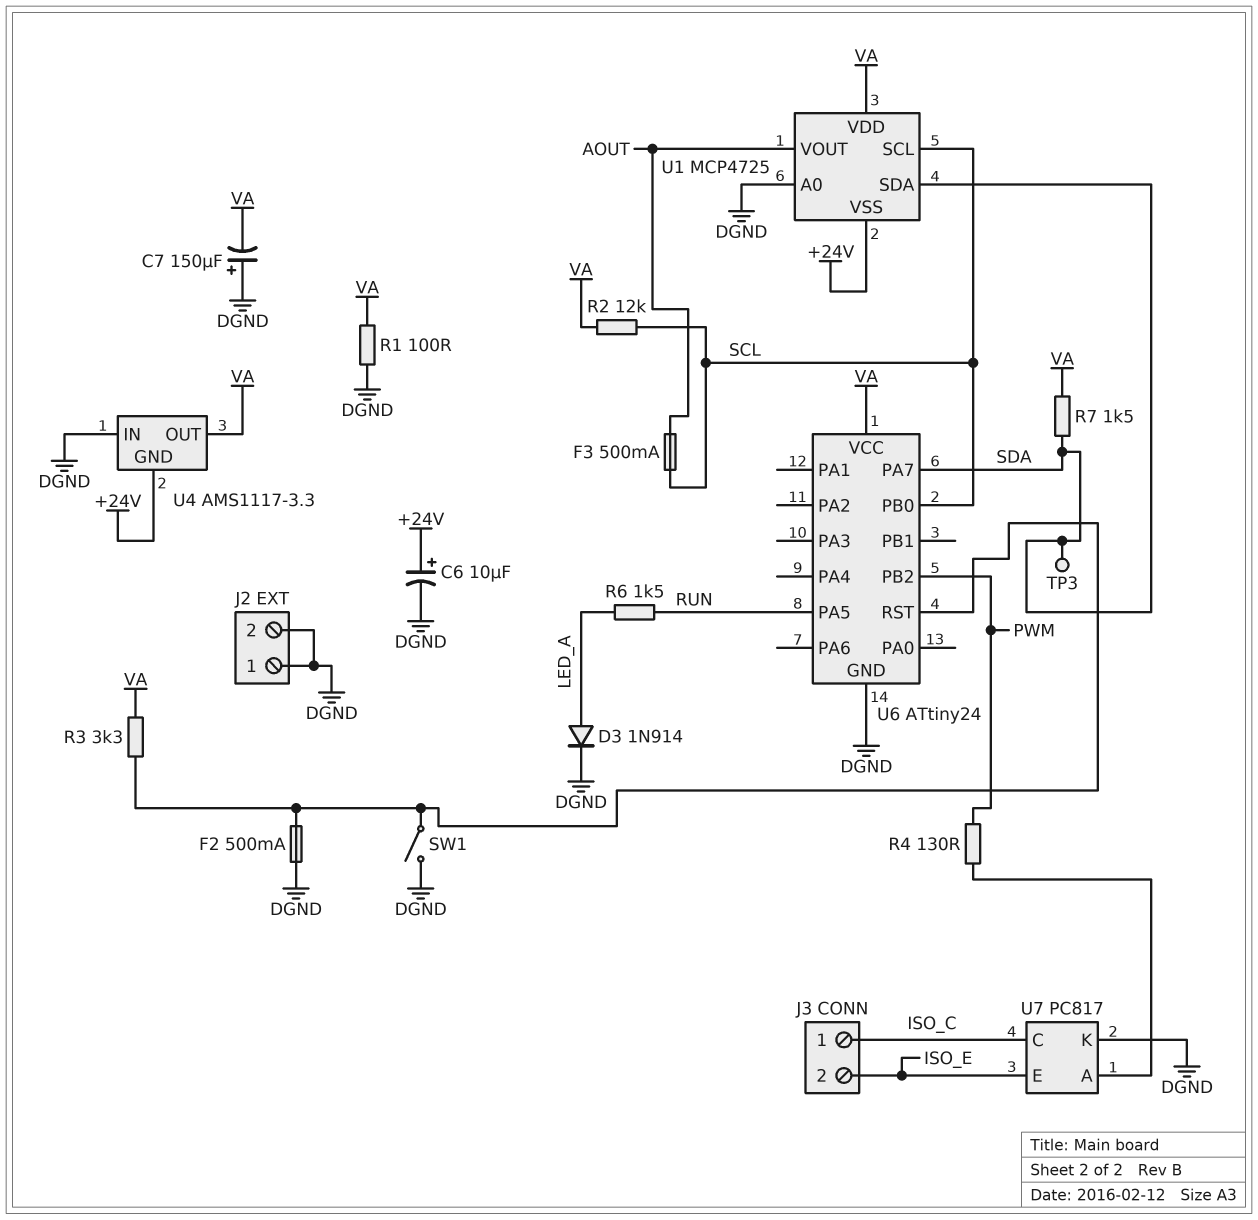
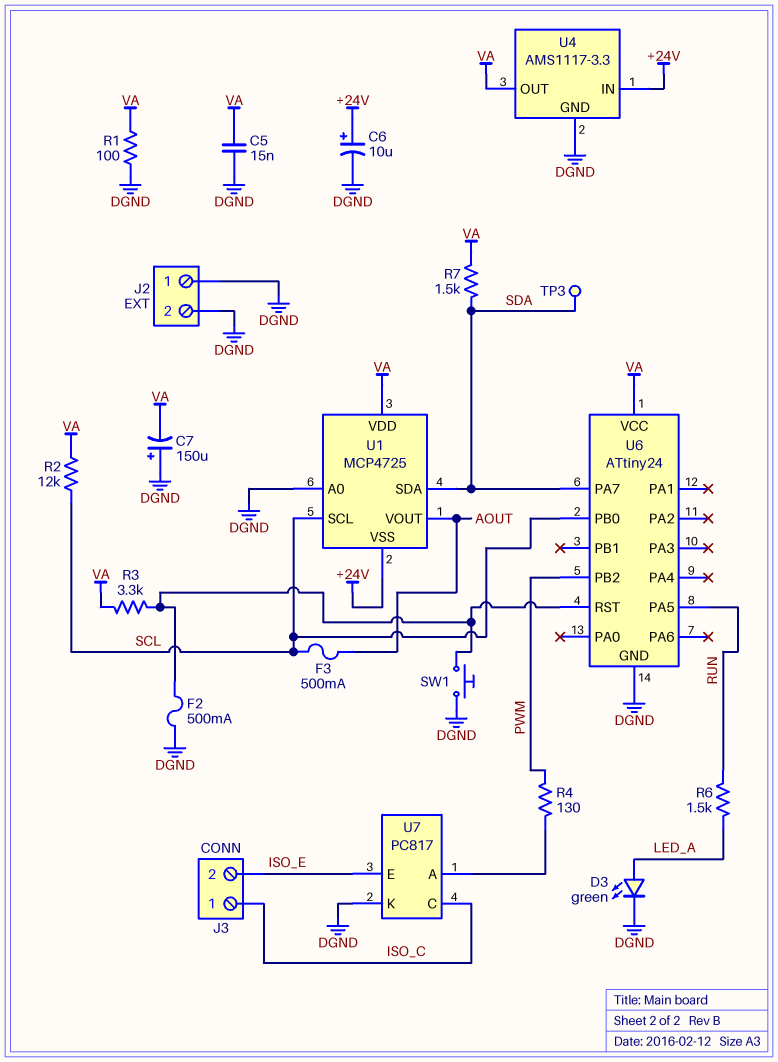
C5: none -> 15nF (DGND, VA)
D3: diode 1N914 (A LED_A, K DGND) -> LED green (A LED_A, K DGND)
SW1: switch (DGND, U6/RST) -> button (DGND, U6/RST)
U4 pin GND: +24V -> DGND
U4 pin IN: DGND -> +24V

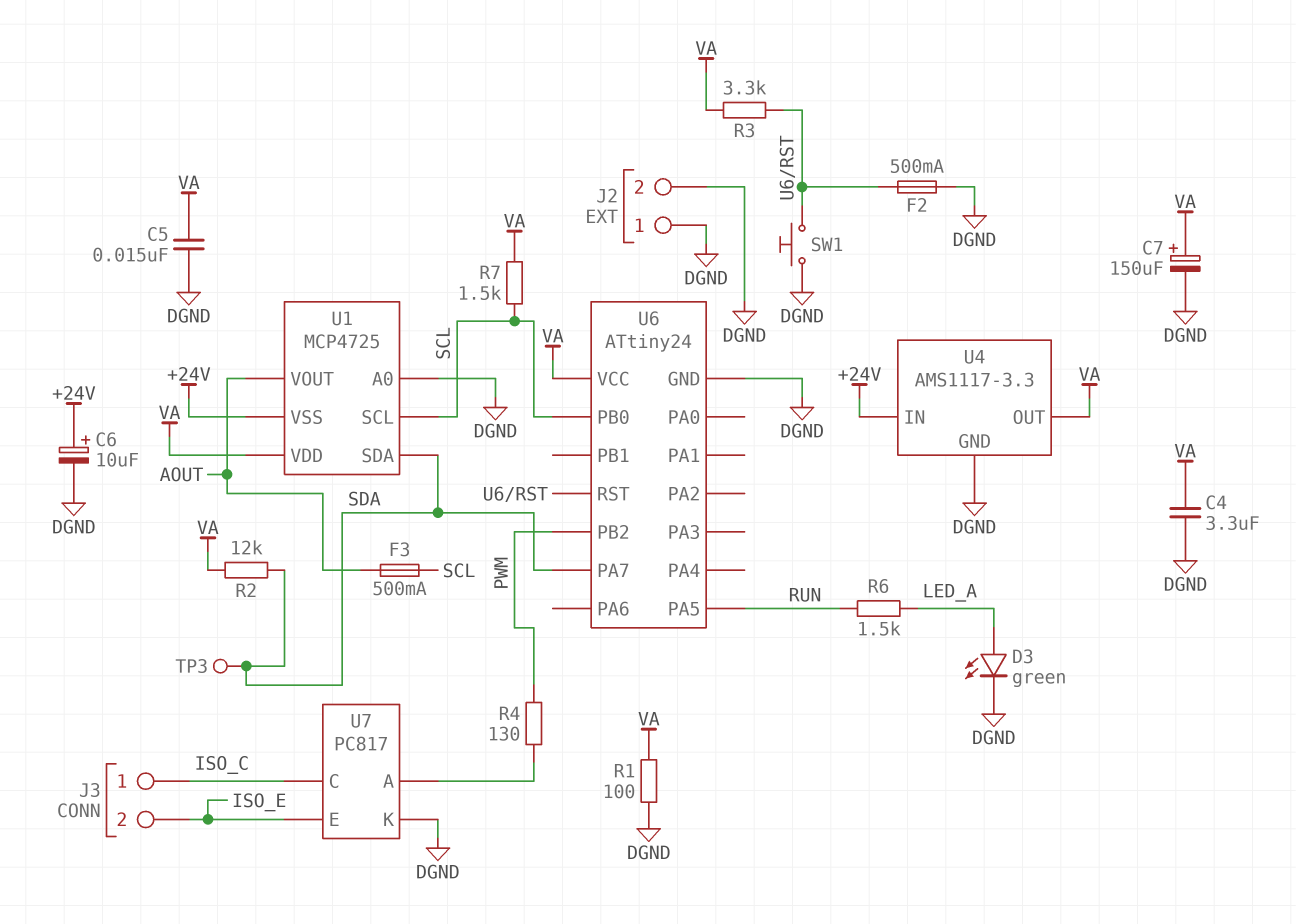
C4: none -> 3.3uF (DGND, VA)
C7: 150uF (plus DGND, minus VA) -> 150uF (plus VA, minus DGND)
R2: 12k (SCL, VA) -> 12k (SDA, VA)
R7: 1.5k (SDA, VA) -> 1.5k (SCL, VA)

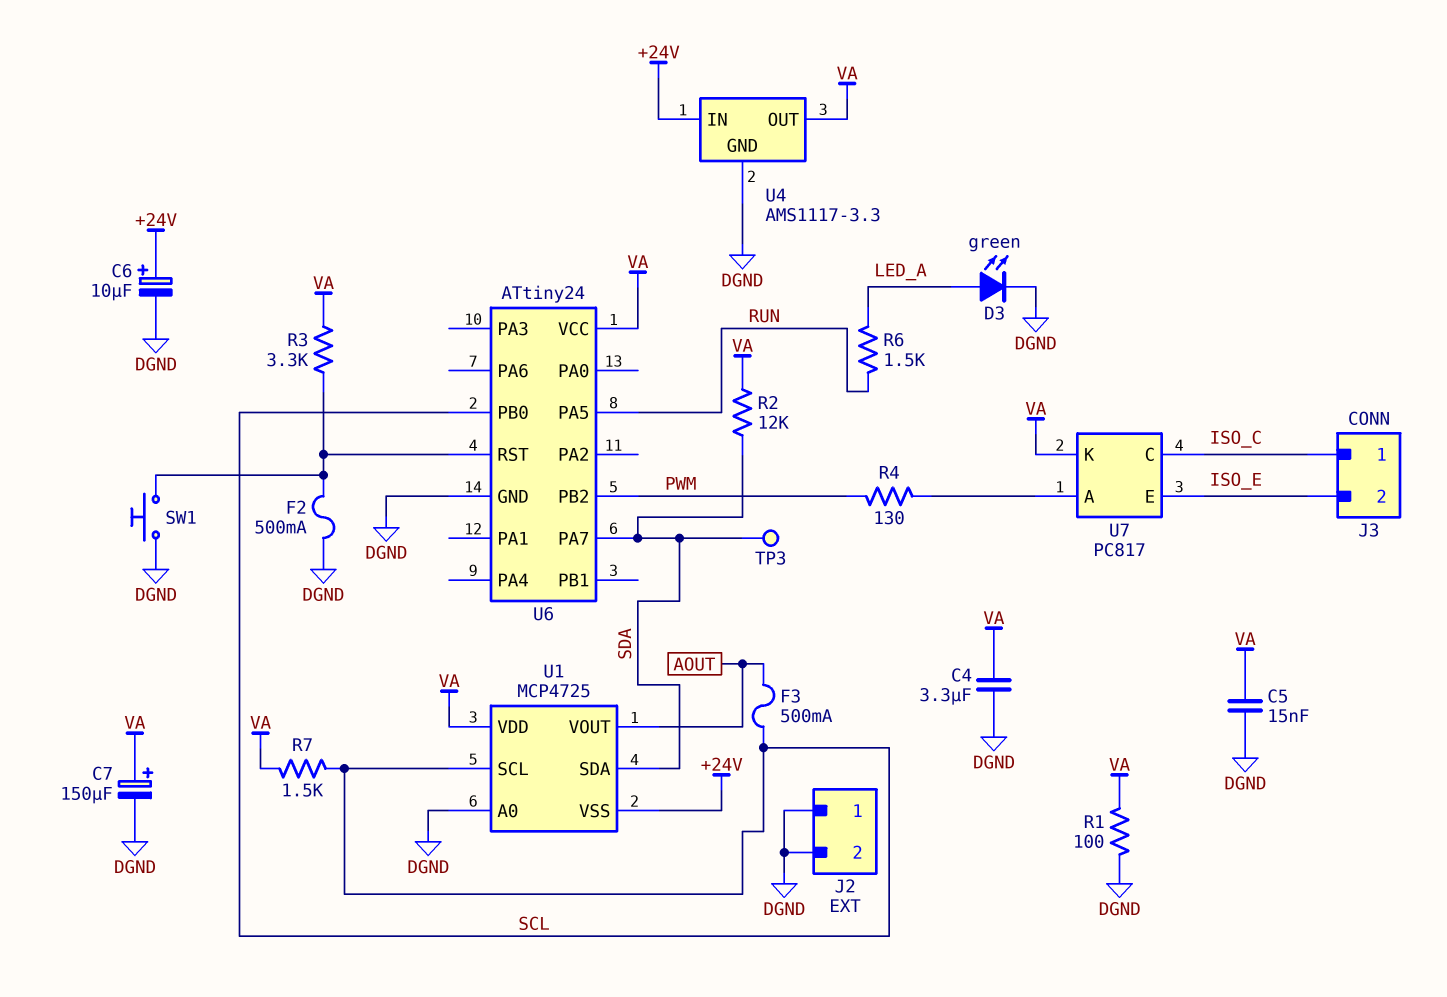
U7 pin K: DGND -> VA

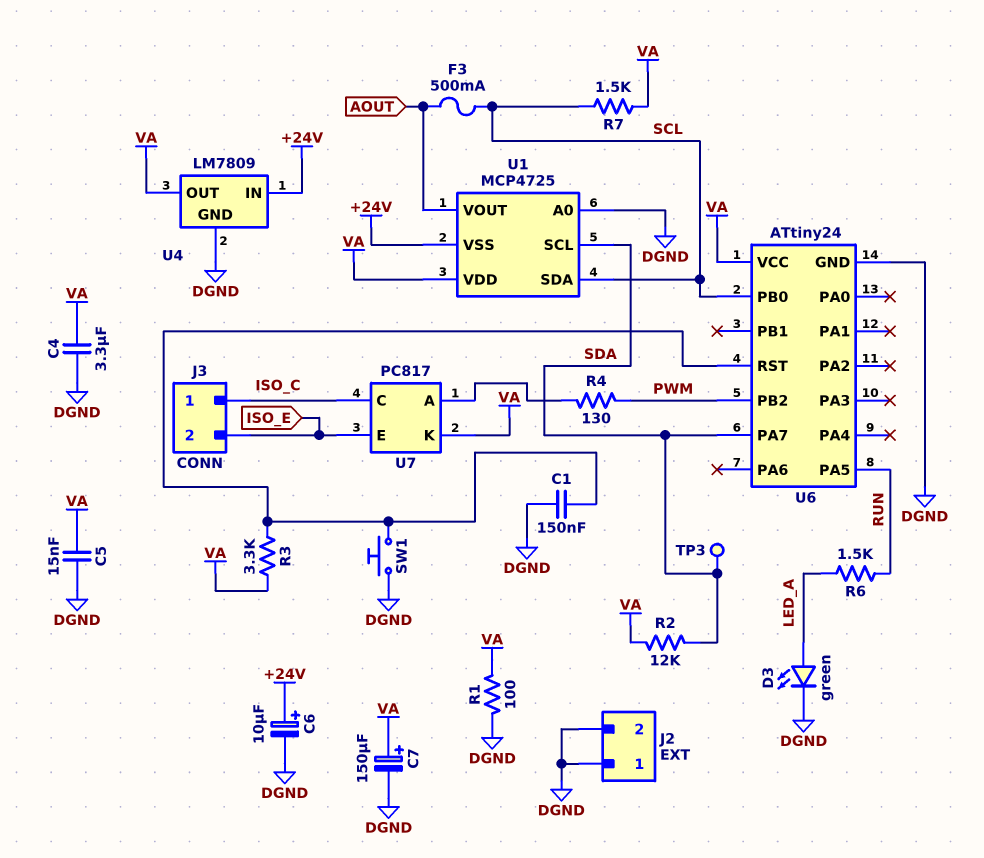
C1: none -> 150nF (DGND, U6/RST)
F2: 500mA (DGND, U6/RST) -> none
U1 pin SCL: SCL -> SDA
U1 pin SDA: SDA -> SCL
U4: AMS1117-3.3 -> LM7809

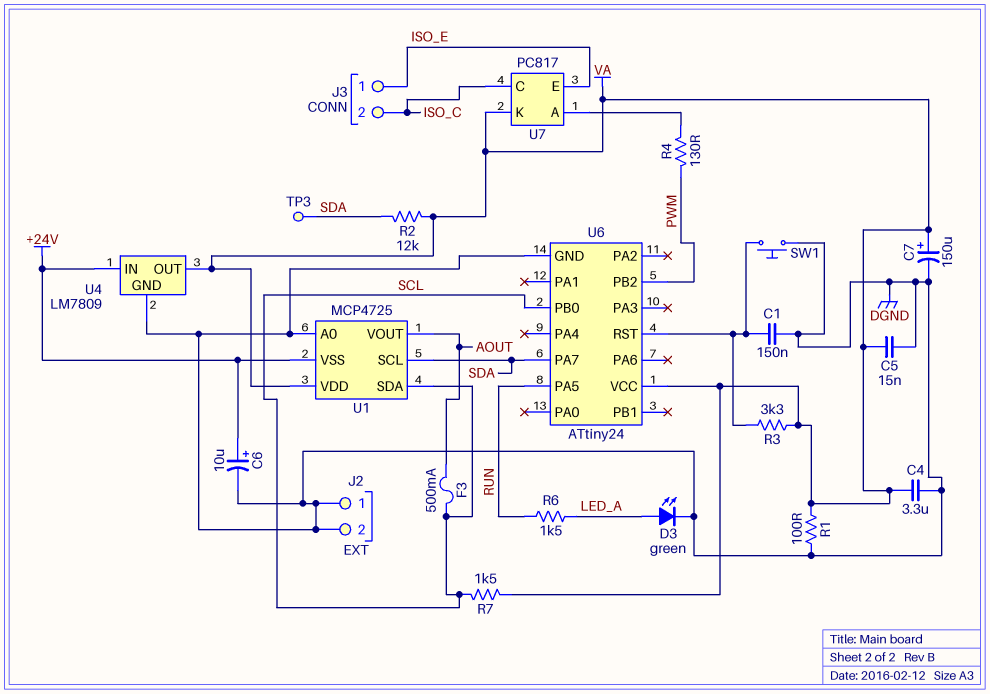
J3 pin 1: ISO_C -> ISO_E
J3 pin 2: ISO_E -> ISO_C

